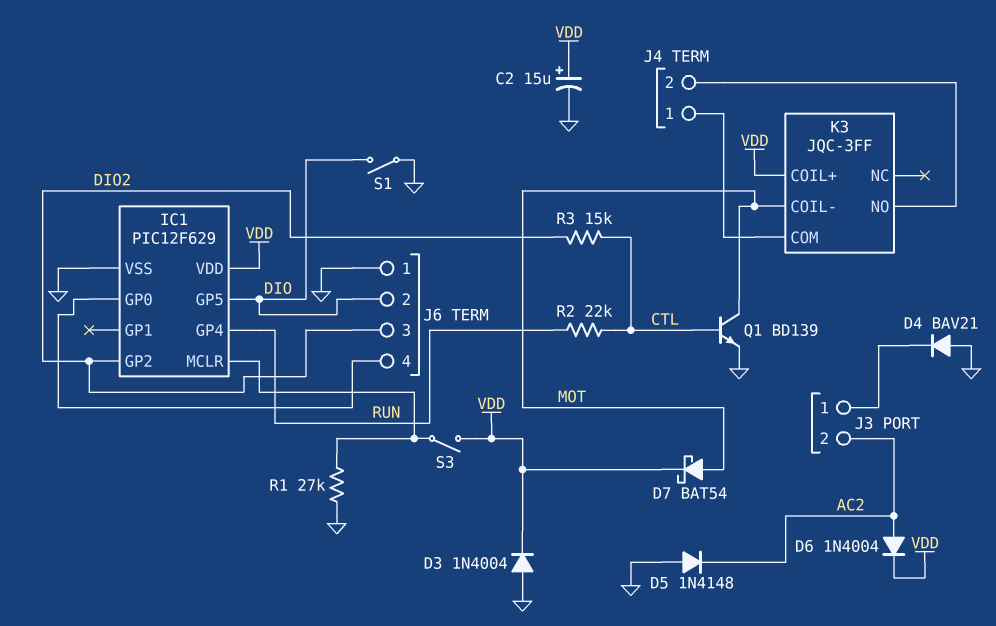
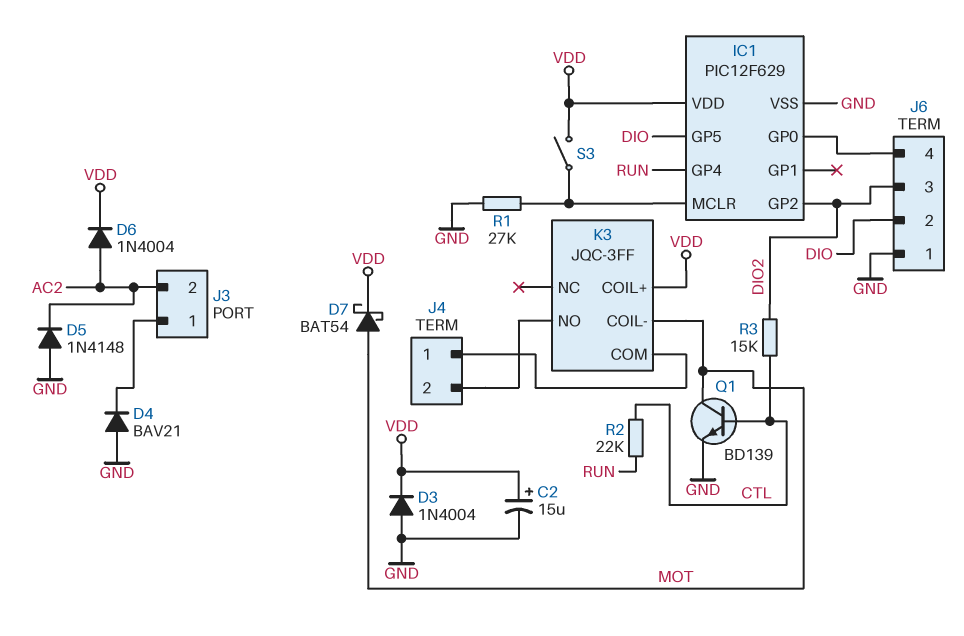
S1: switch (DIO, GND) -> none

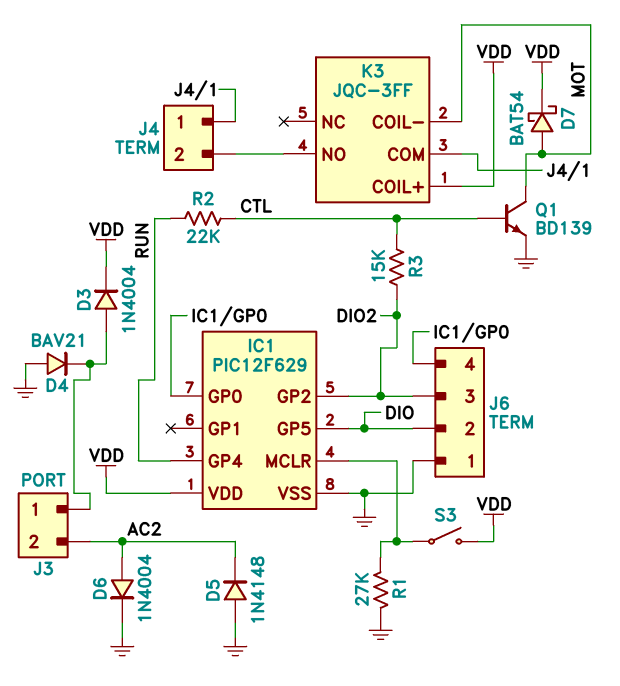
C2: 15uF (plus VDD, minus GND) -> none
D3: diode 1N4004 (A GND, K VDD) -> diode 1N4004 (A J3/1, K VDD)
D6: diode 1N4004 (A AC2, K VDD) -> diode 1N4004 (A AC2, K GND)

